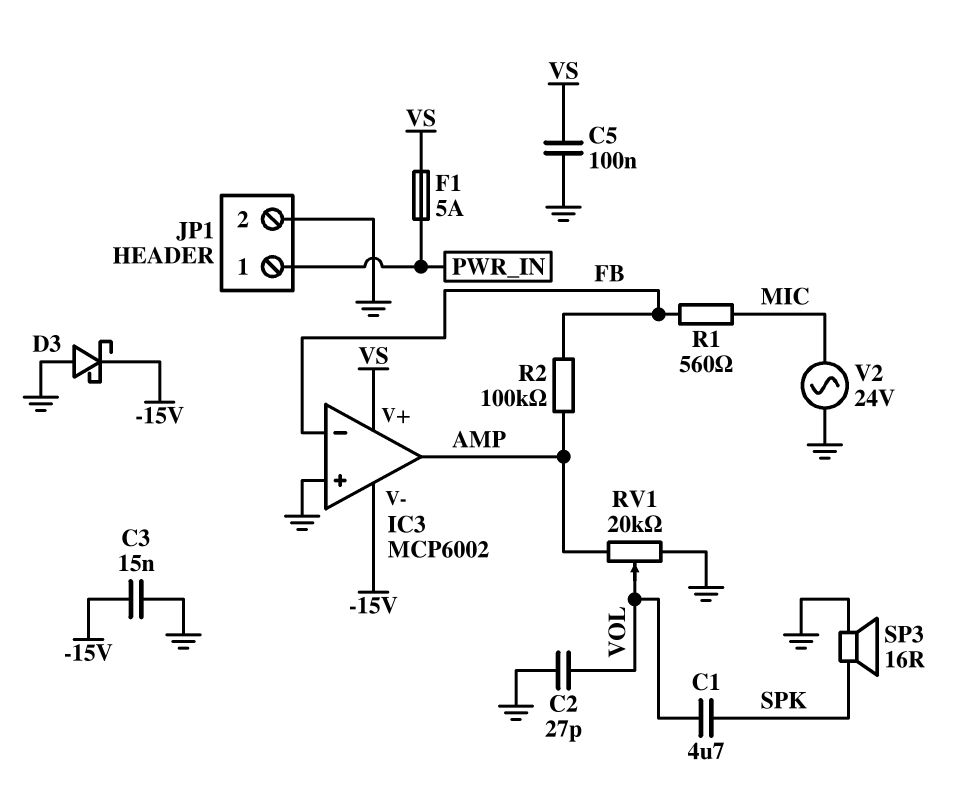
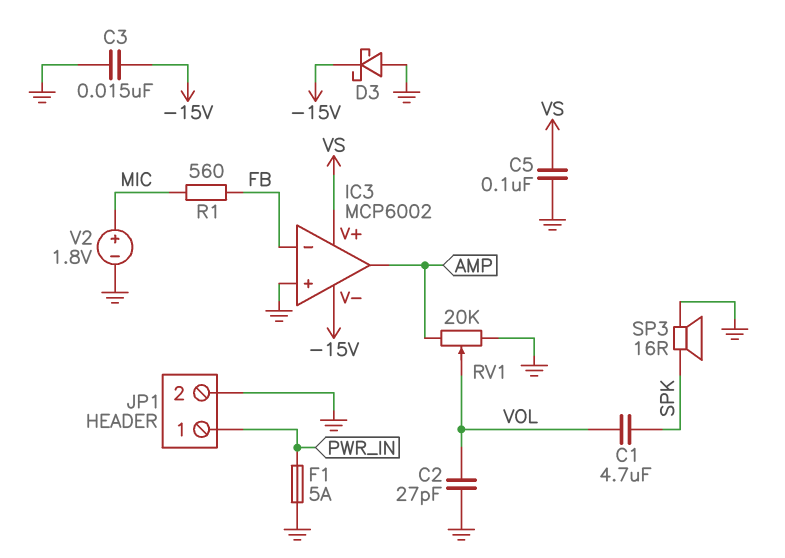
F1: 5A (PWR_IN, VS) -> 5A (GND, PWR_IN)
R2: 100k (AMP, FB) -> none
V2: AC 24V (GND, MIC) -> 1.8V (plus MIC, minus GND)

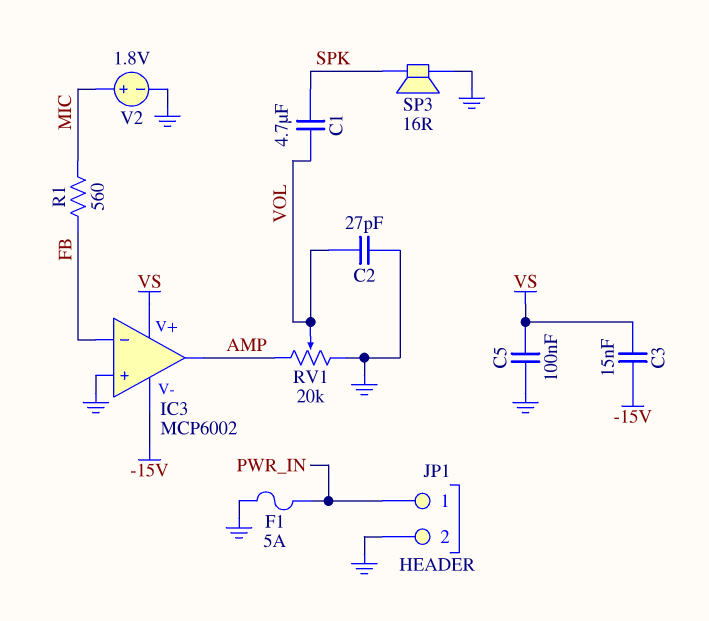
C3: 15nF (-15V, GND) -> 15nF (-15V, VS)
D3: schottky (A GND, K -15V) -> none

